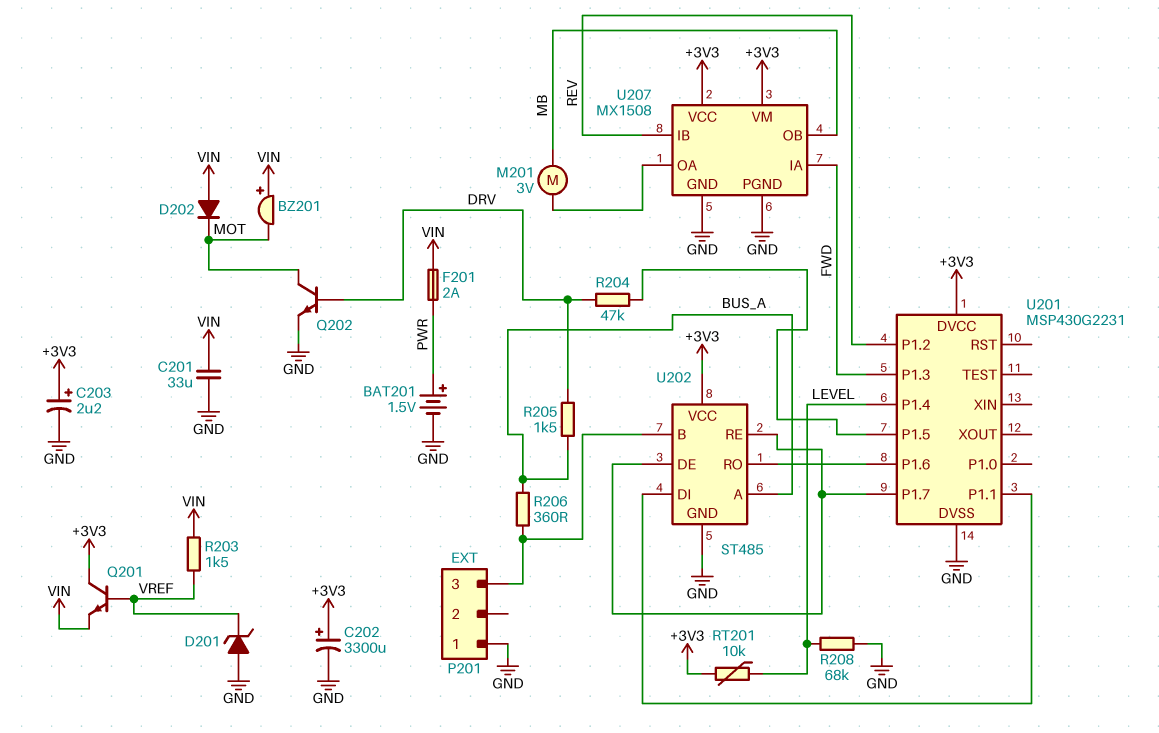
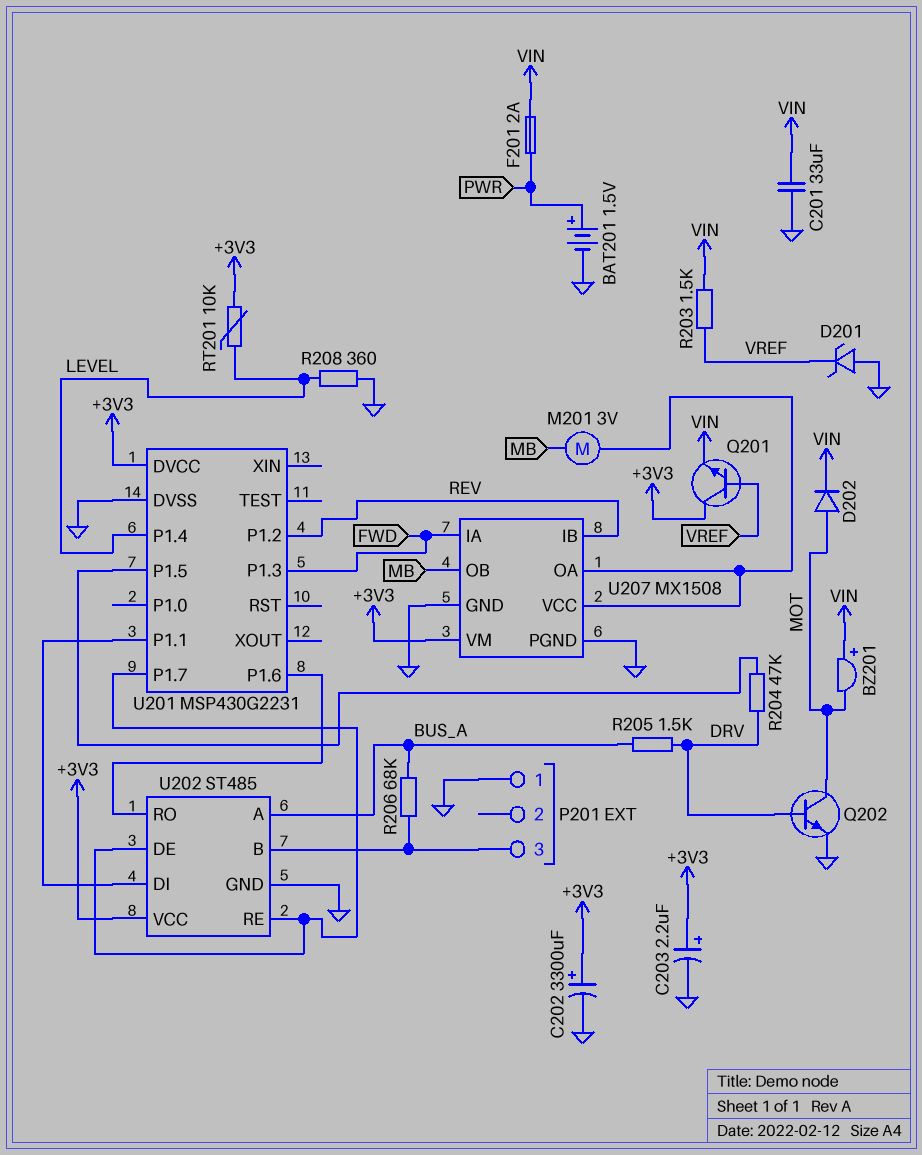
D202: diode (A VIN, K MOT) -> diode (A MOT, K VIN)
R206: 360 (BUS_A, P201/3) -> 68k (BUS_A, P201/3)
R208: 68k (GND, LEVEL) -> 360 (GND, LEVEL)
U207 pin VCC: +3V3 -> U207/OA

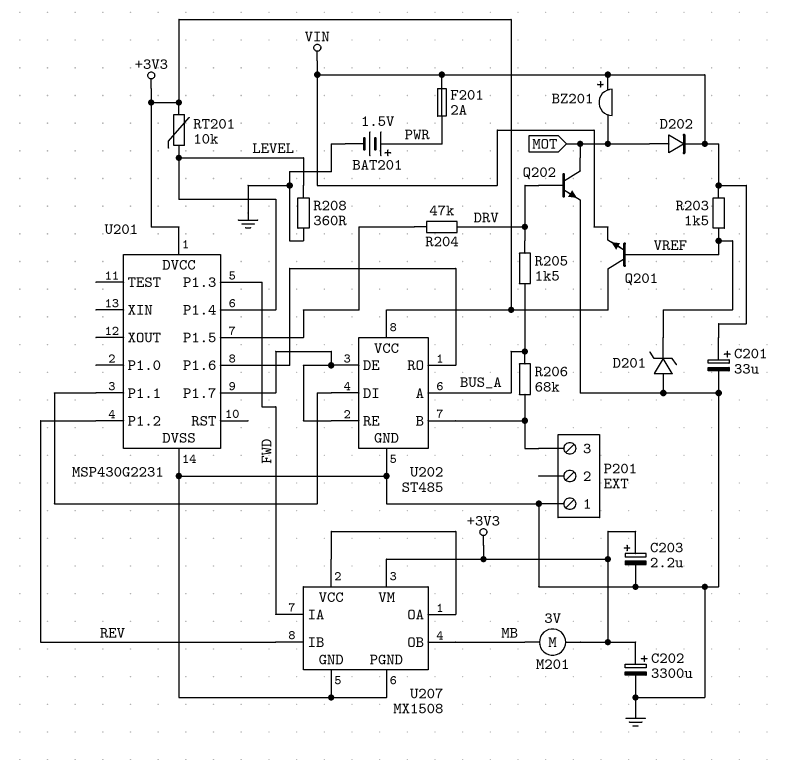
C201: 33uF (GND, VIN) -> 33uF (plus VIN, minus GND)
M201: motor 3V (MB, U207/OA) -> motor 3V (+3V3, MB)

